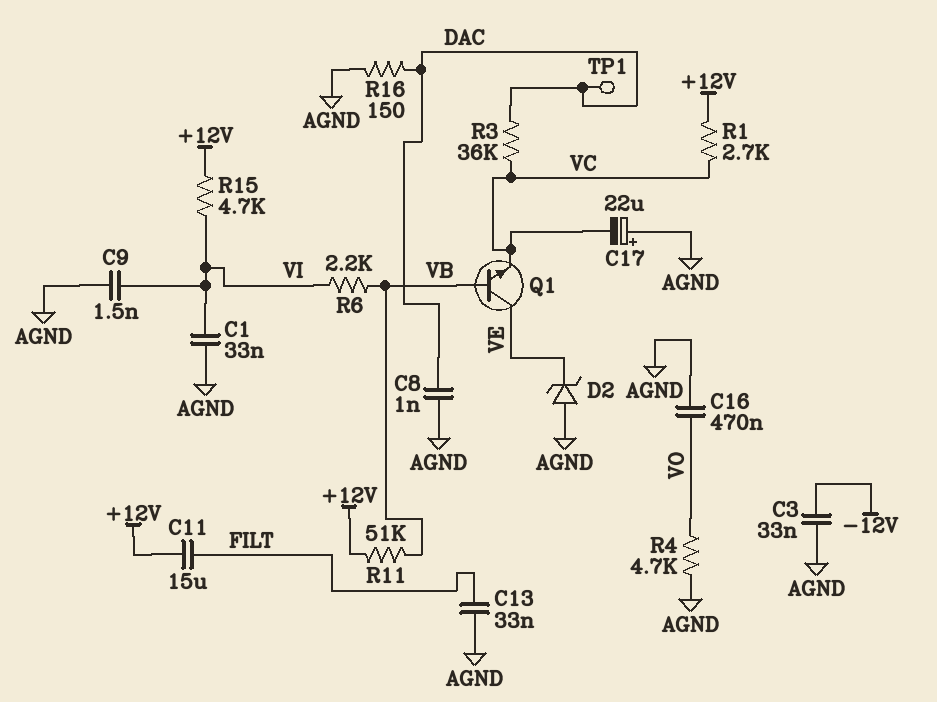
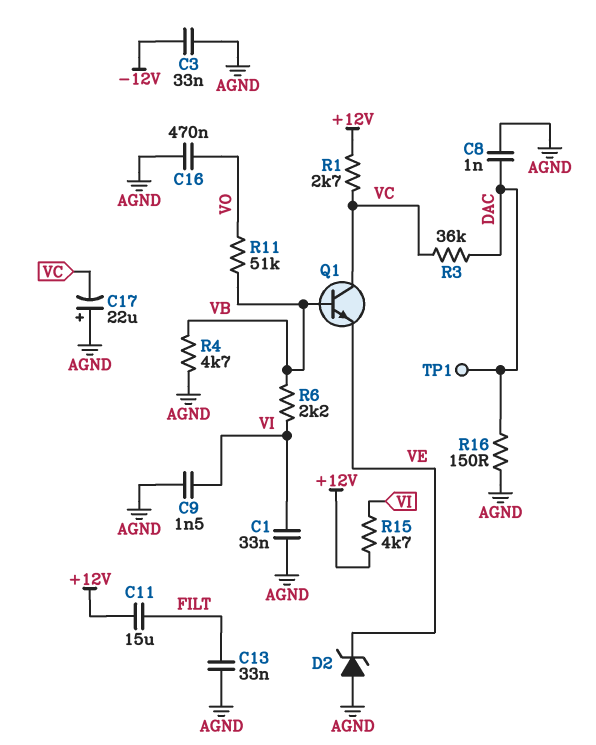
Q1: NPN (B VB, C VE, E VC) -> NPN (B VB, C VC, E VE)
R4: 4.7k (AGND, VO) -> 4.7k (AGND, VB)
R11: 51k (+12V, VB) -> 51k (VB, VO)

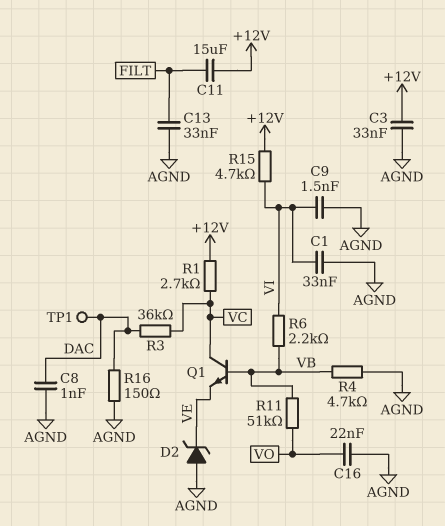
C3: 33nF (-12V, AGND) -> 33nF (+12V, AGND)
C16: 470nF (AGND, VO) -> 22nF (AGND, VO)
C17: 22uF (plus AGND, minus VC) -> none

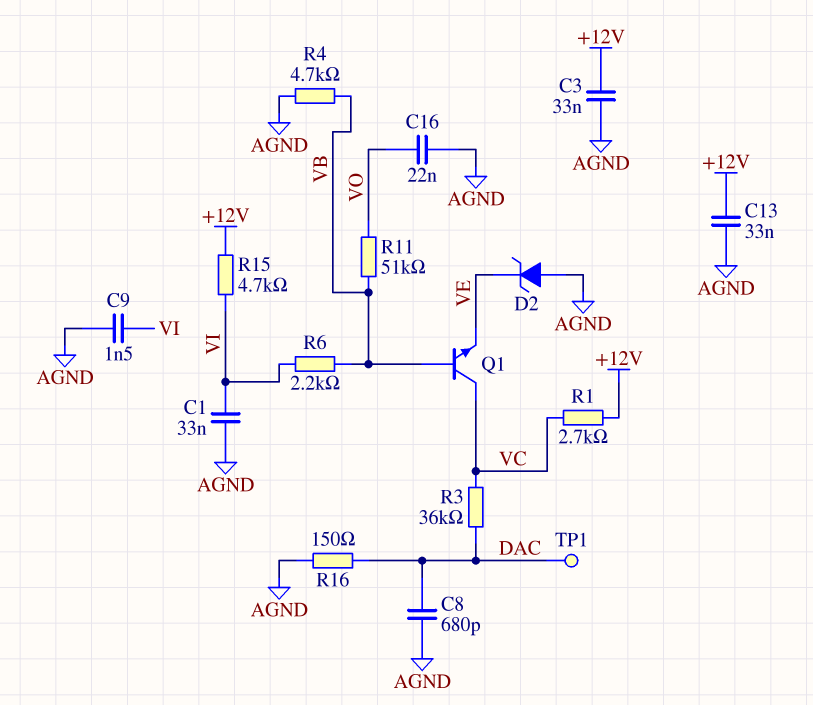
C8: 1nF (AGND, DAC) -> 680pF (AGND, DAC)
C11: 15uF (+12V, FILT) -> none
C13: 33nF (AGND, FILT) -> 33nF (+12V, AGND)

